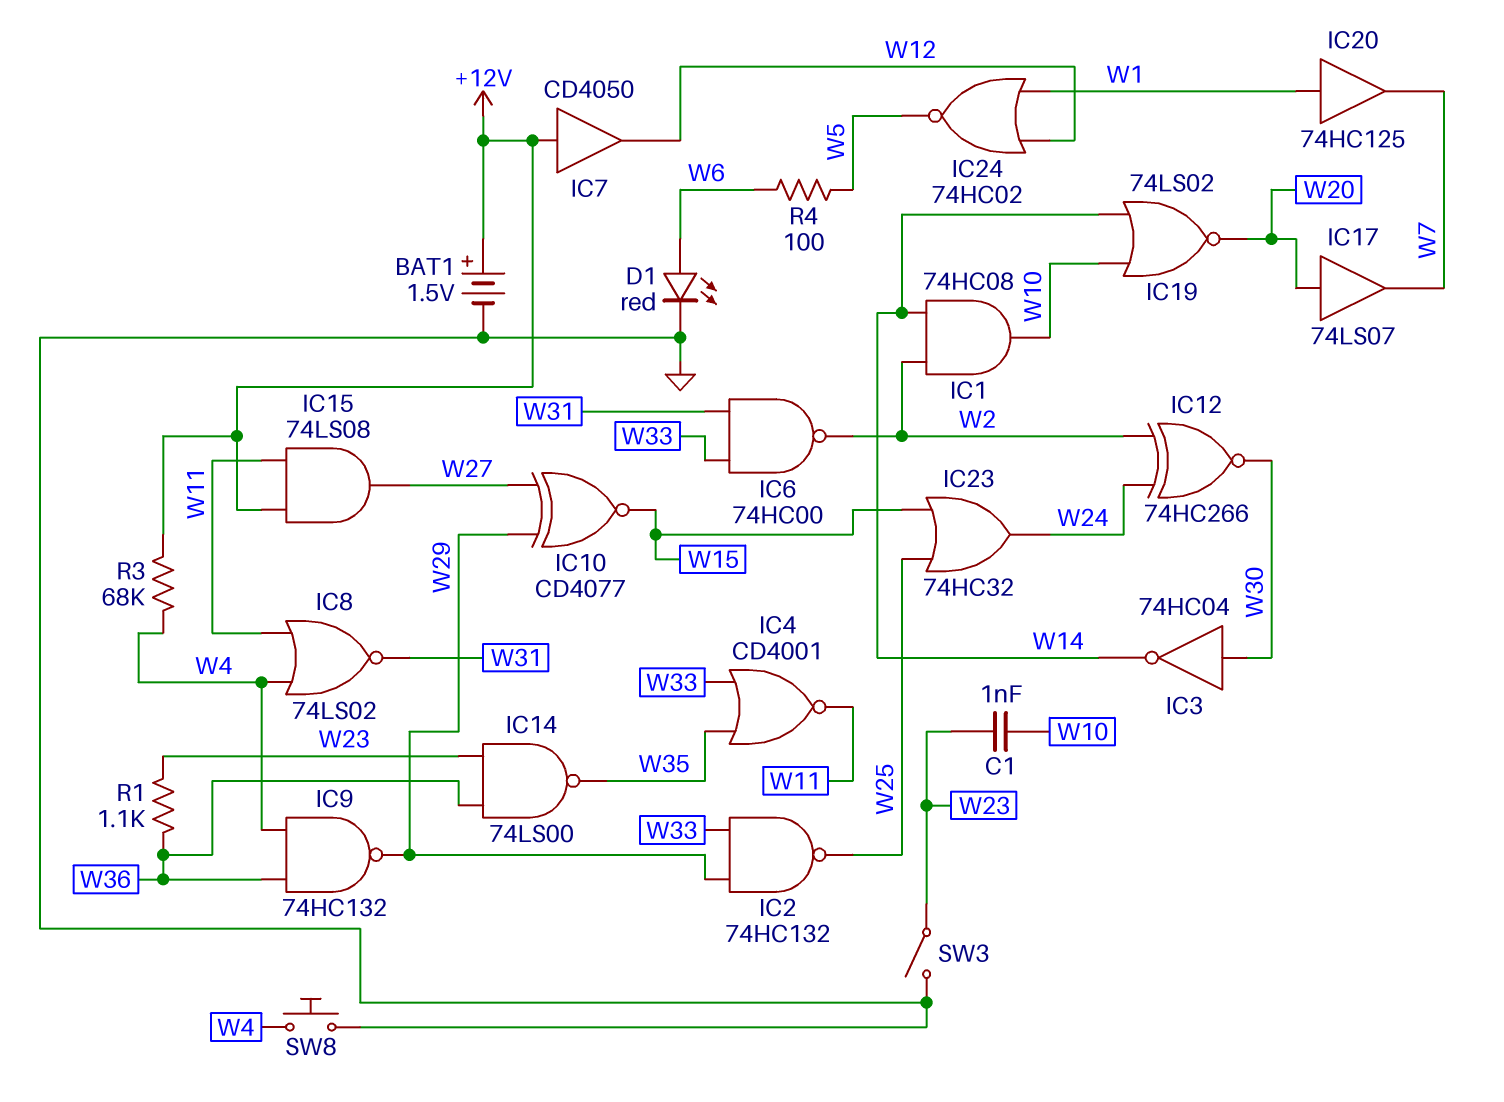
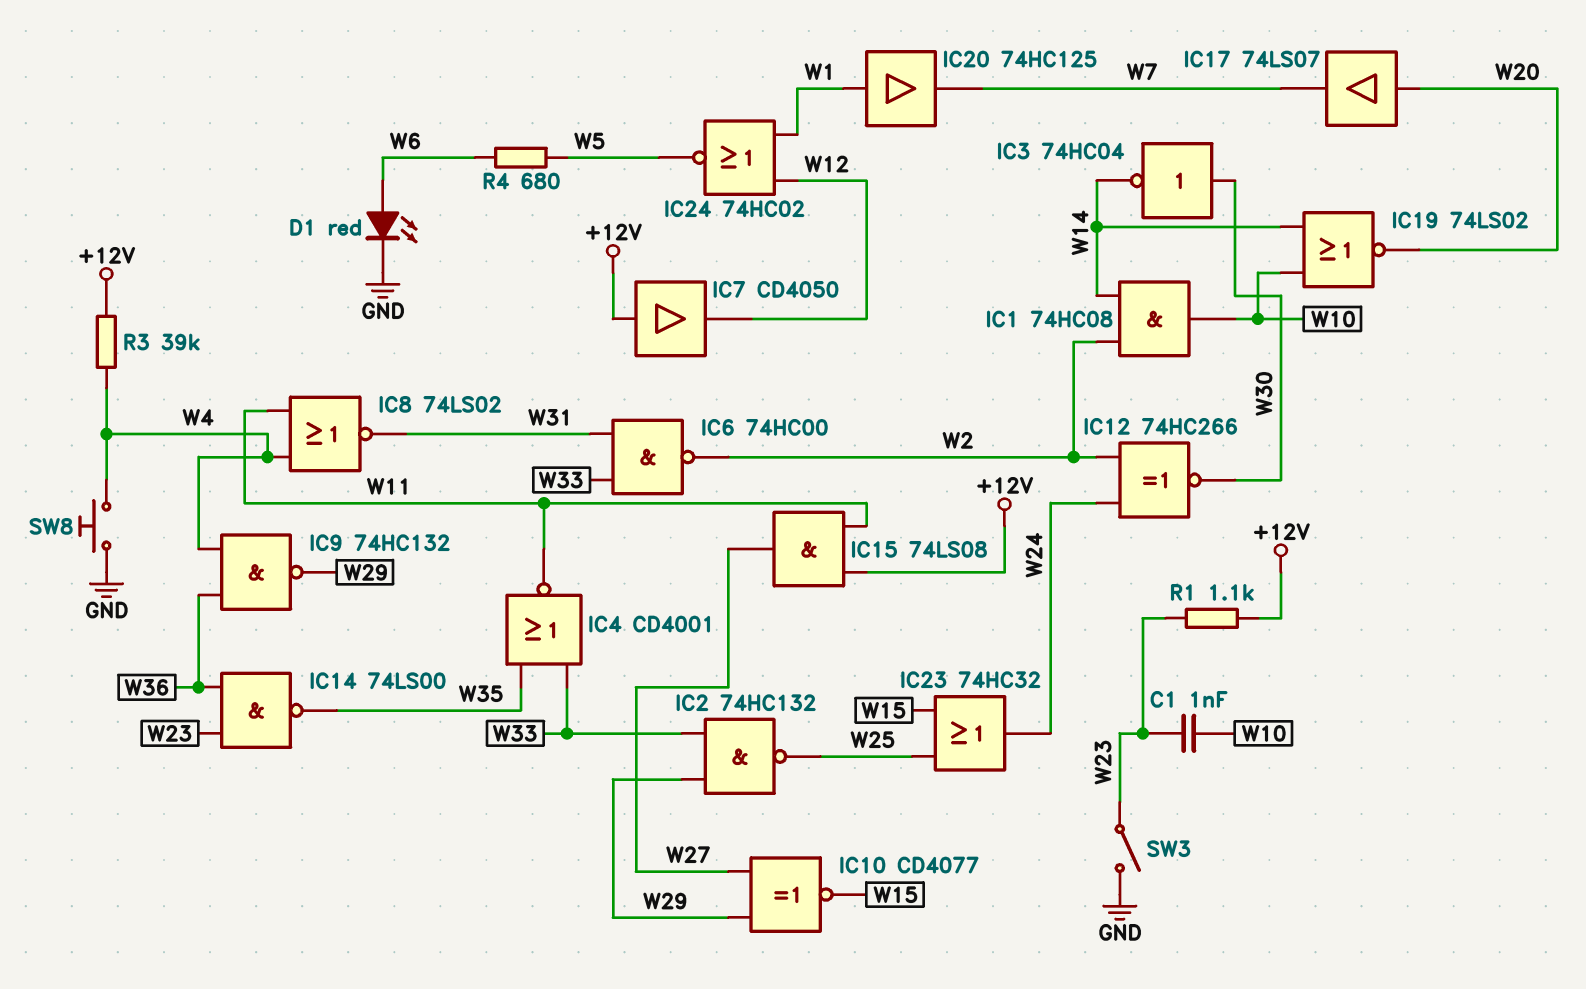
BAT1: 1.5V (plus +12V, minus GND) -> none
R1: 1.1k (W23, W36) -> 1.1k (+12V, W23)
R3: 68k (+12V, W4) -> 39k (+12V, W4)
R4: 100 (W5, W6) -> 680 (W5, W6)

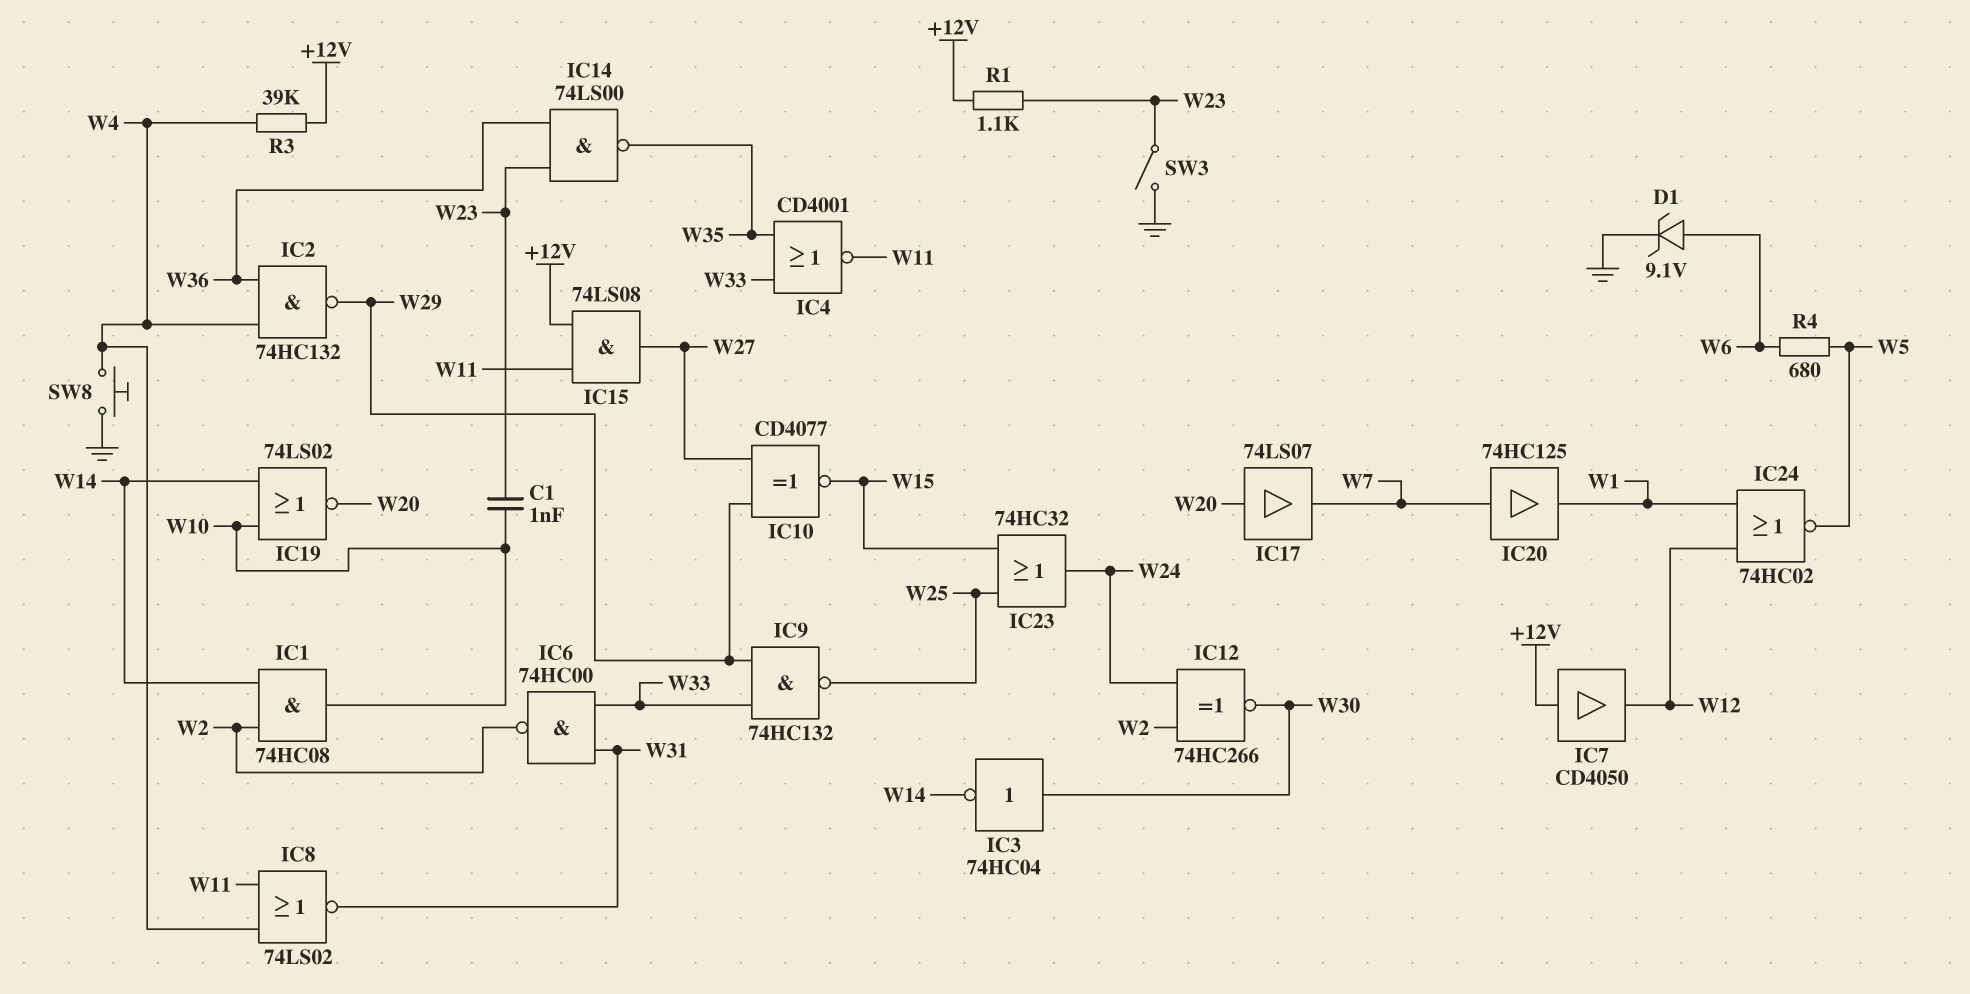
D1: LED red (A W6, K GND) -> zener 9.1V (A W6, K GND)
IC2: NAND 74HC132 (in W29, in W33, out W25) -> NAND 74HC132 (in W4, in W36, out W29)
IC9: NAND 74HC132 (in W4, in W36, out W29) -> NAND 74HC132 (in W29, in W33, out W25)
IC20: buffer 74HC125 (in W1, out W7) -> buffer 74HC125 (in W7, out W1)

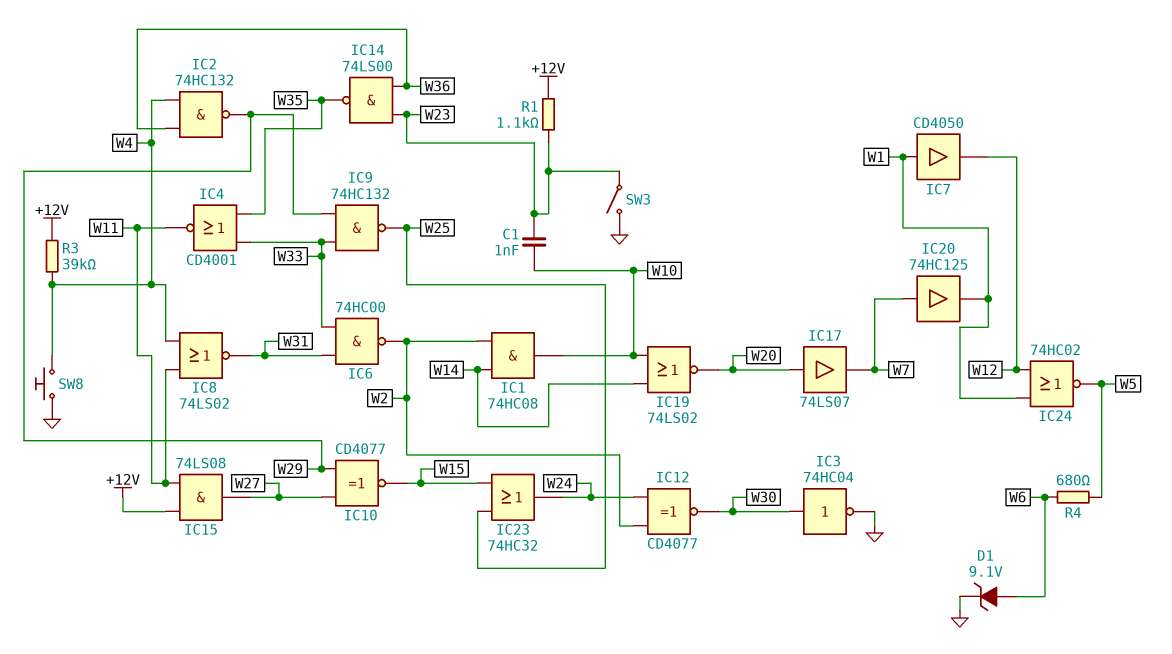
IC3: NOT 74HC04 (in W30, out W14) -> NOT 74HC04 (in W30, out GND)
IC7: buffer CD4050 (in +12V, out W12) -> buffer CD4050 (in W1, out W12)
IC12: XNOR 74HC266 (in W2, in W24, out W30) -> XNOR CD4077 (in W2, in W24, out W30)

